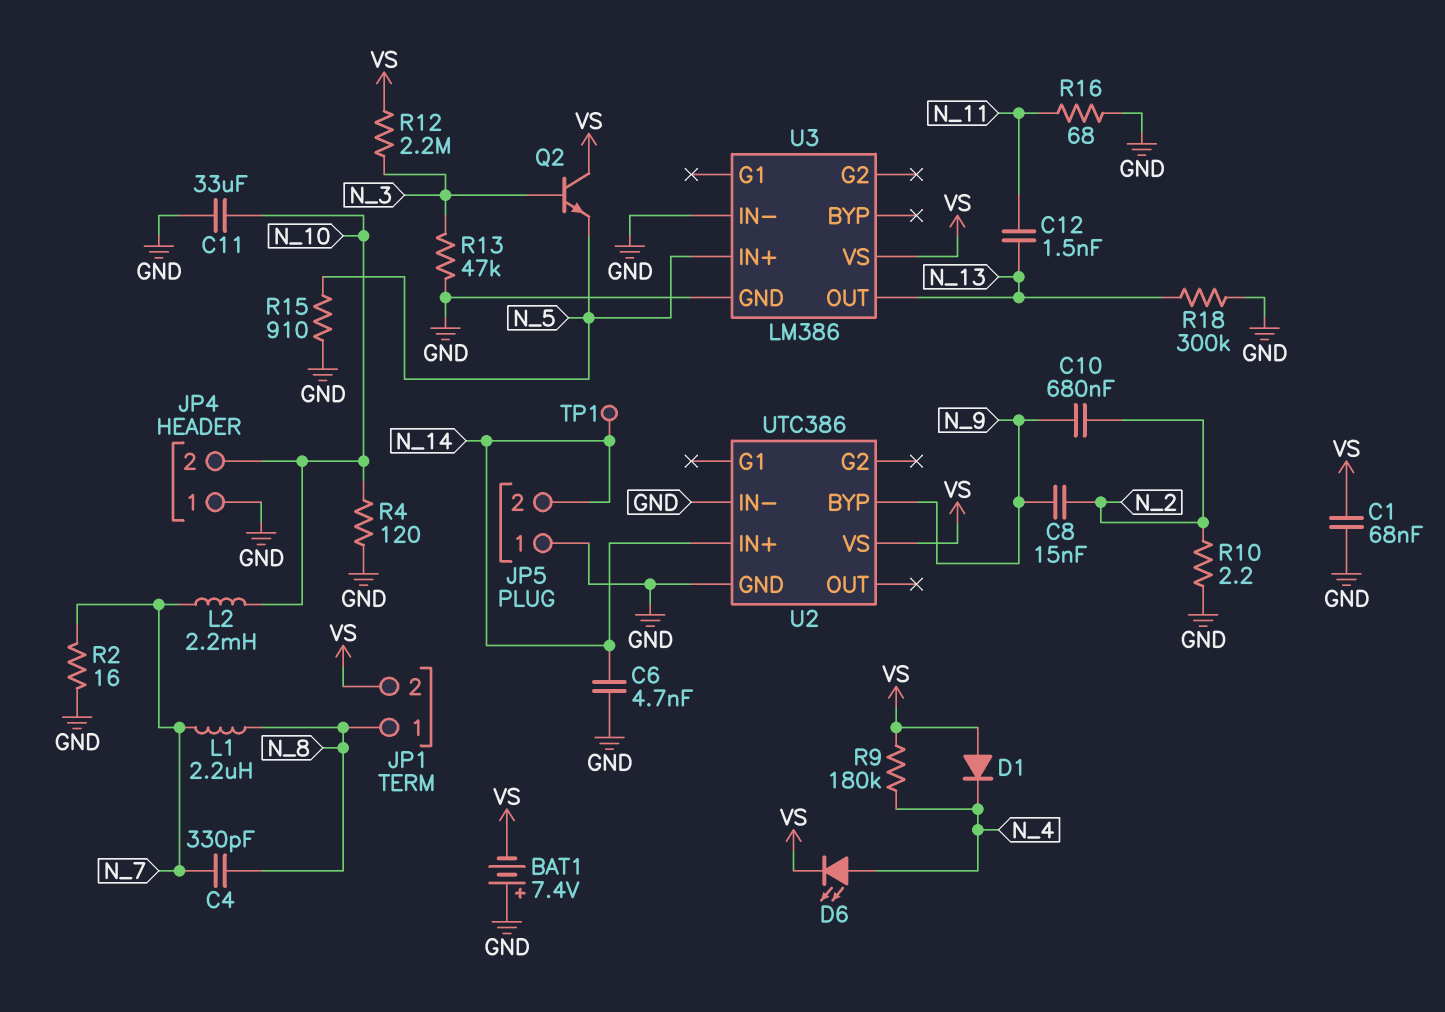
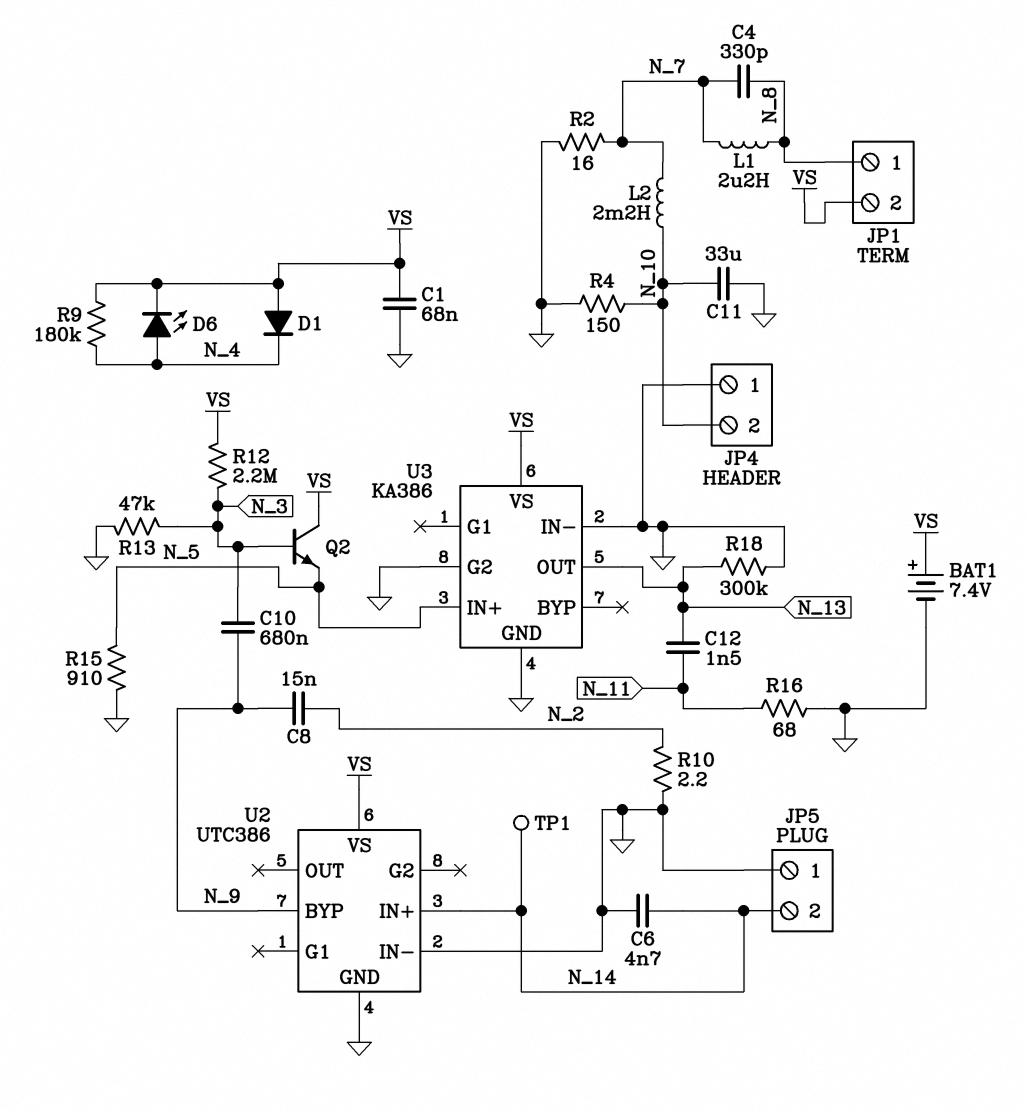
BAT1: 7.4V (plus GND, minus VS) -> 7.4V (plus VS, minus GND)
C10: 680nF (N_2, N_9) -> 680nF (N_3, N_9)
R4: 120 (GND, N_10) -> 150 (GND, N_10)
U3: LM386 -> KA386
U3 pin G2: none -> GND

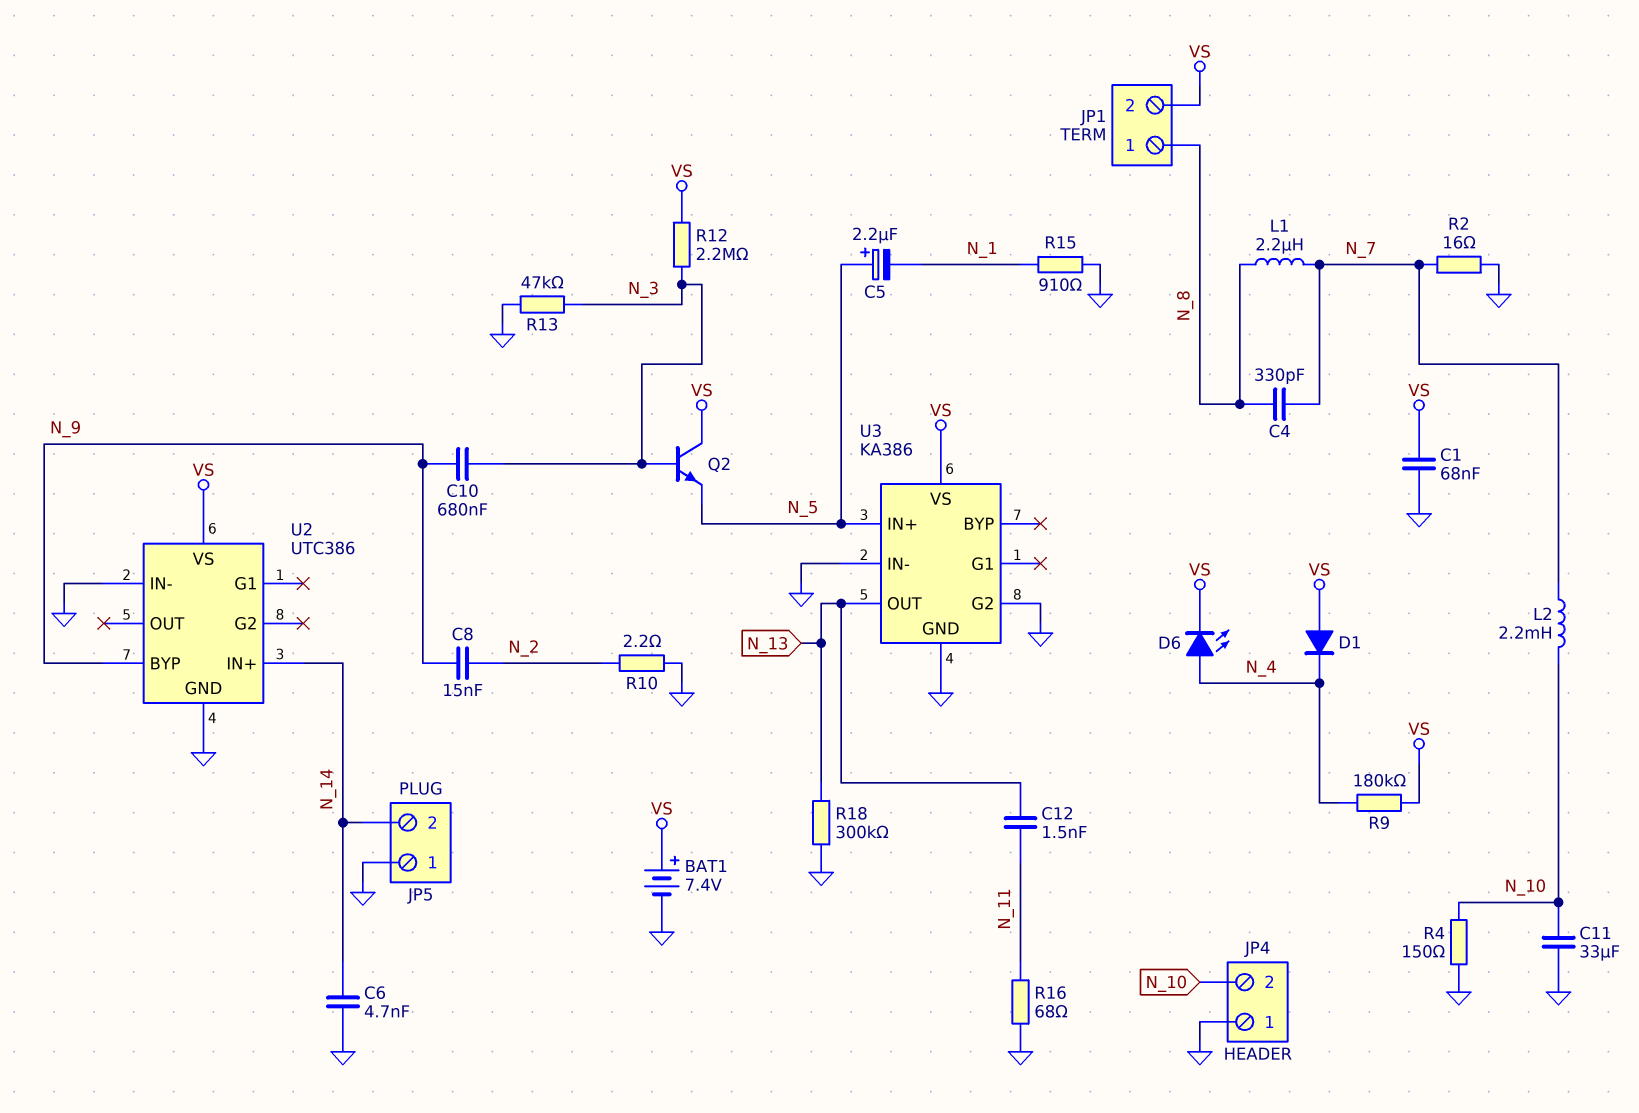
C5: none -> 2.2uF (plus N_5, minus N_1)
R15: 910 (GND, N_5) -> 910 (GND, N_1)
TP1: test point (N_14) -> none

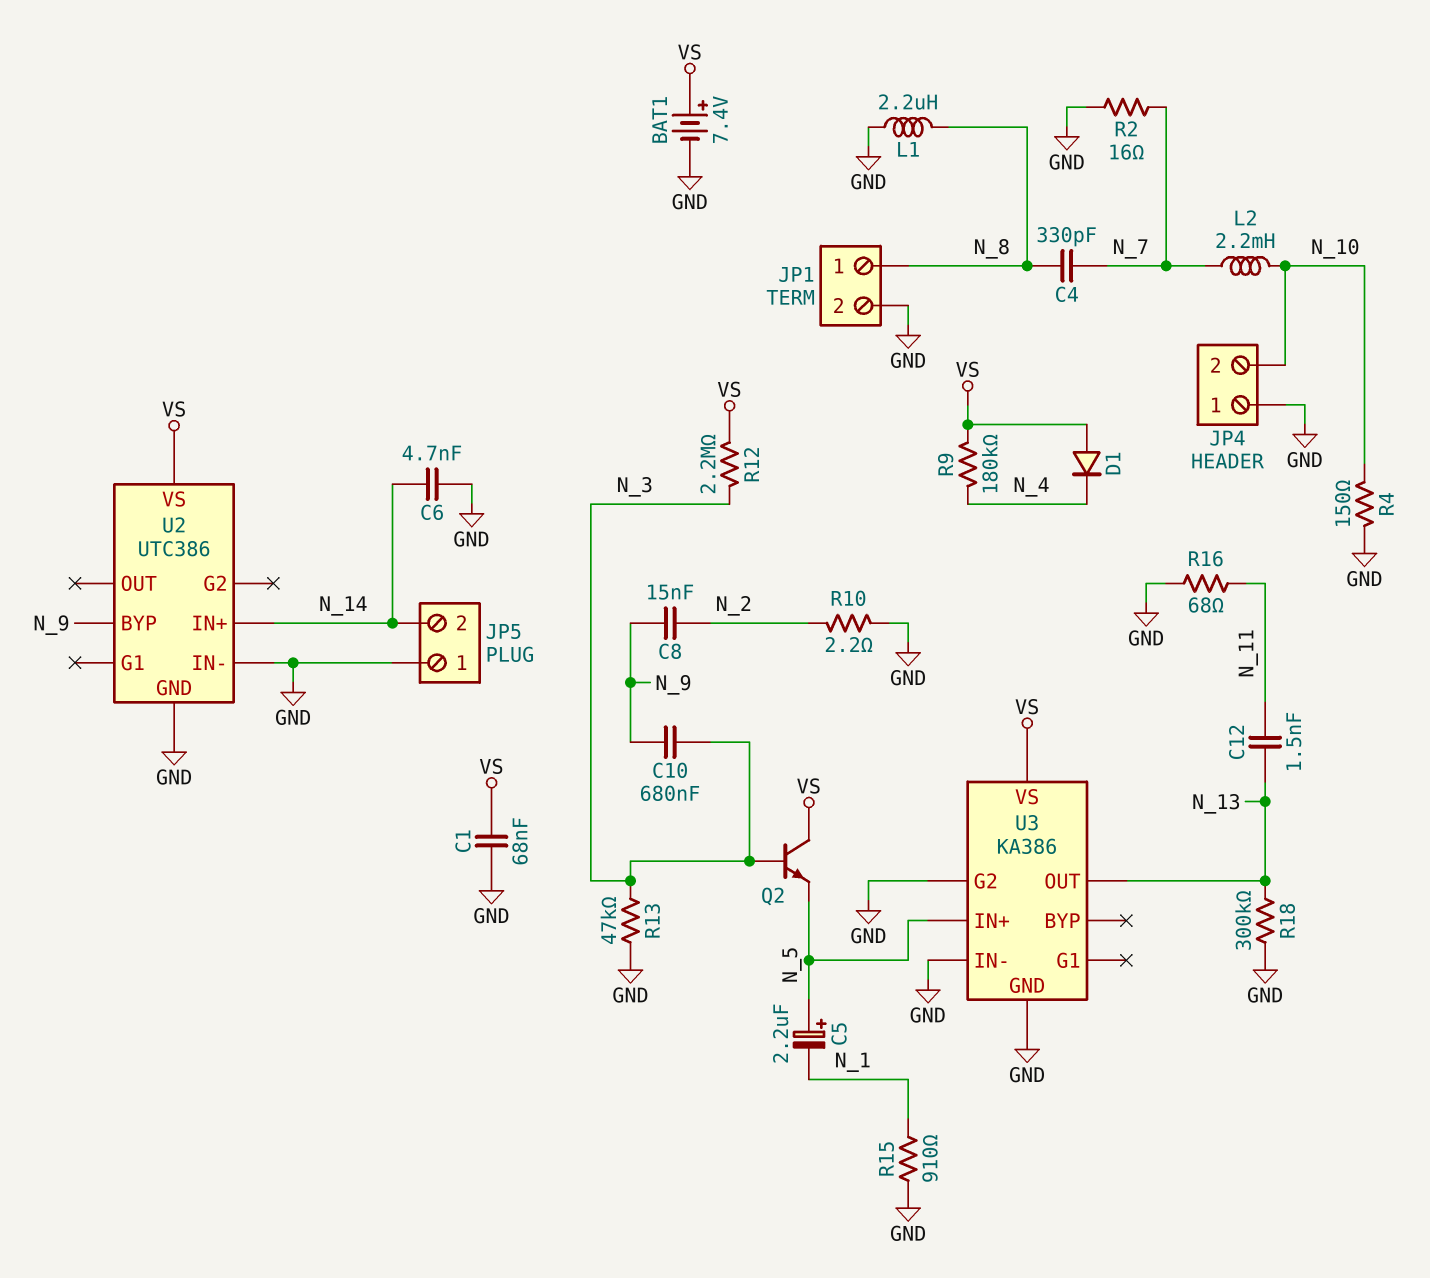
C11: 33uF (GND, N_10) -> none
D6: LED (A N_4, K VS) -> none
JP1 pin 2: VS -> GND
L1: 2.2uH (N_7, N_8) -> 2.2uH (GND, N_8)

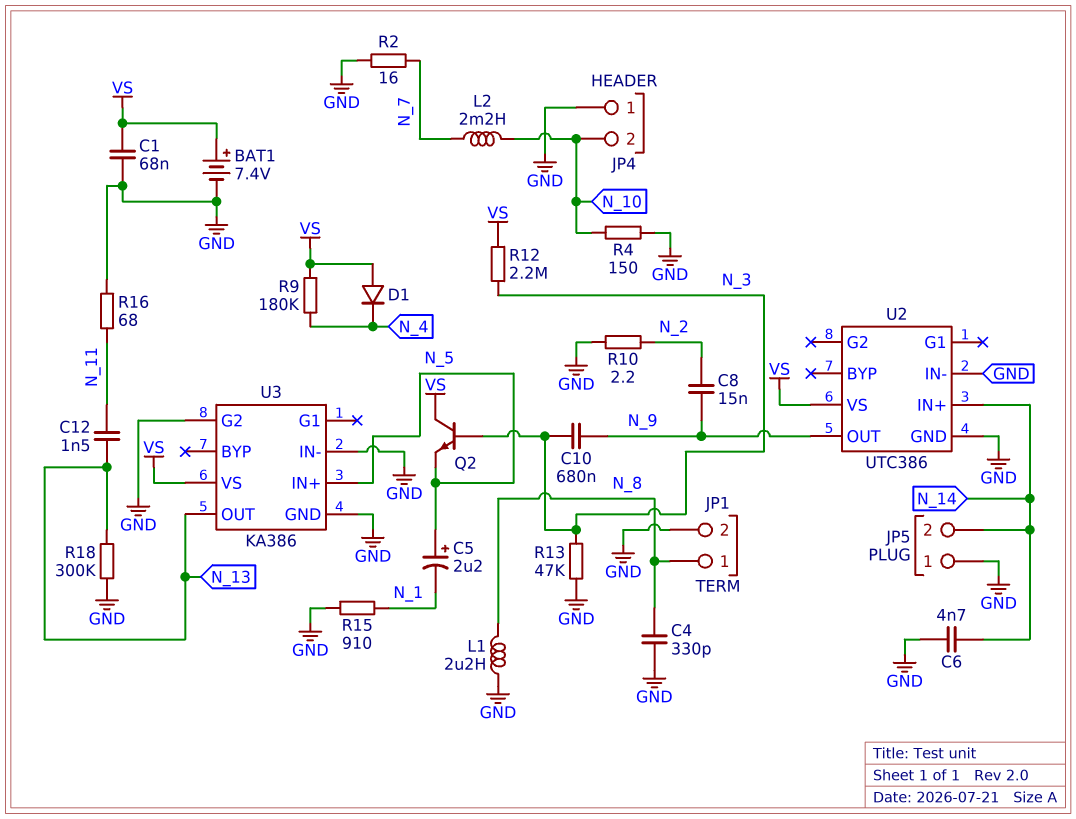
C4: 330pF (N_7, N_8) -> 330pF (GND, N_8)
U2 pin BYP: N_9 -> none
U2 pin OUT: none -> N_9

